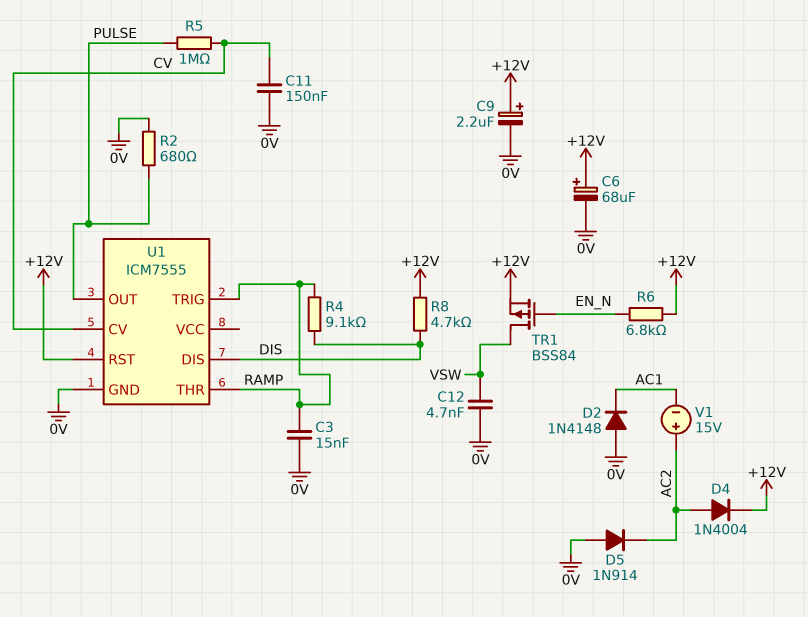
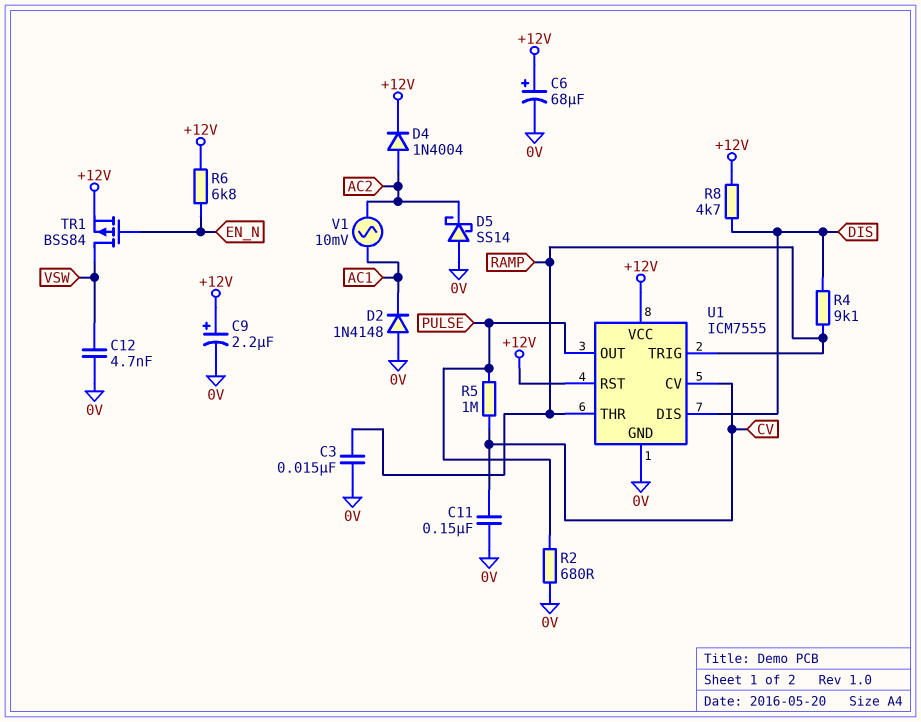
D5: diode 1N914 (A 0V, K AC2) -> schottky SS14 (A 0V, K AC2)
U1 pin VCC: none -> +12V
V1: 15V (plus AC2, minus AC1) -> AC 10mV (AC1, AC2)

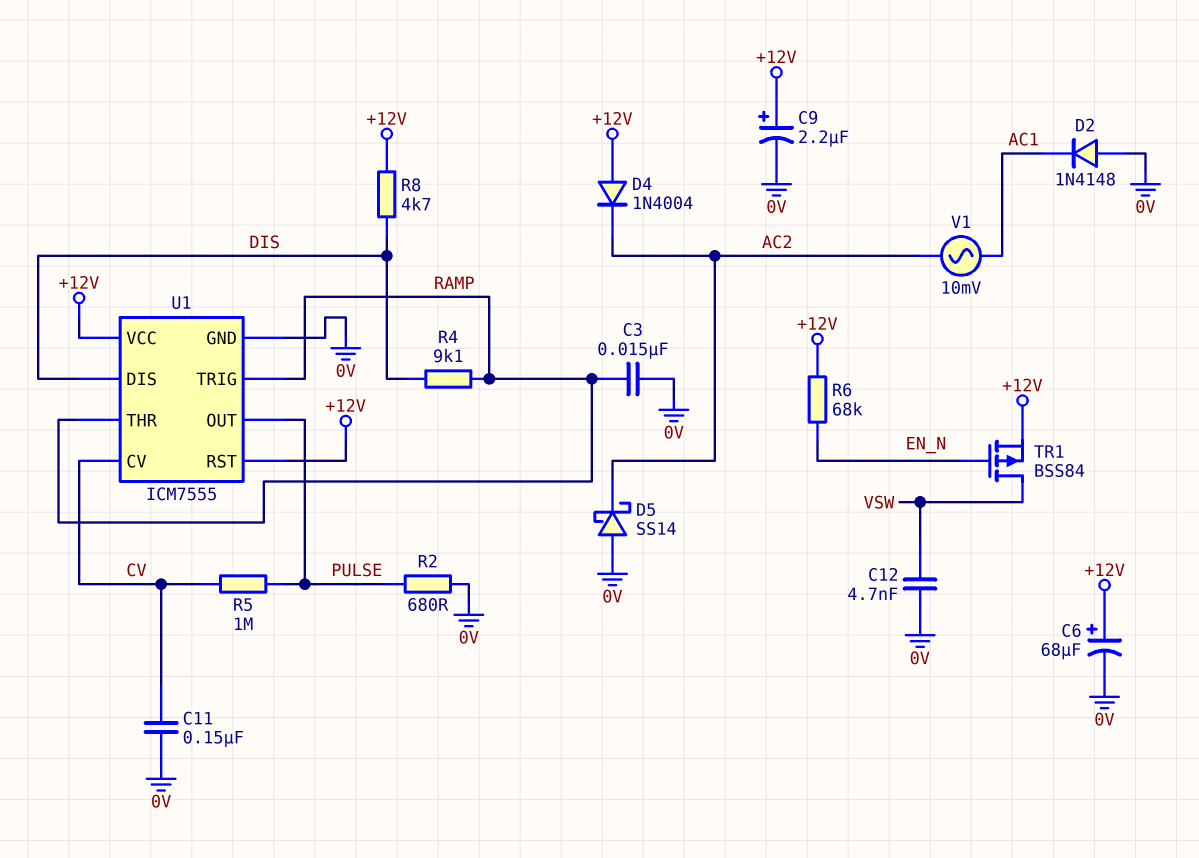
D4: diode 1N4004 (A AC2, K +12V) -> diode 1N4004 (A +12V, K AC2)
R6: 6.8k (+12V, EN_N) -> 68k (+12V, EN_N)

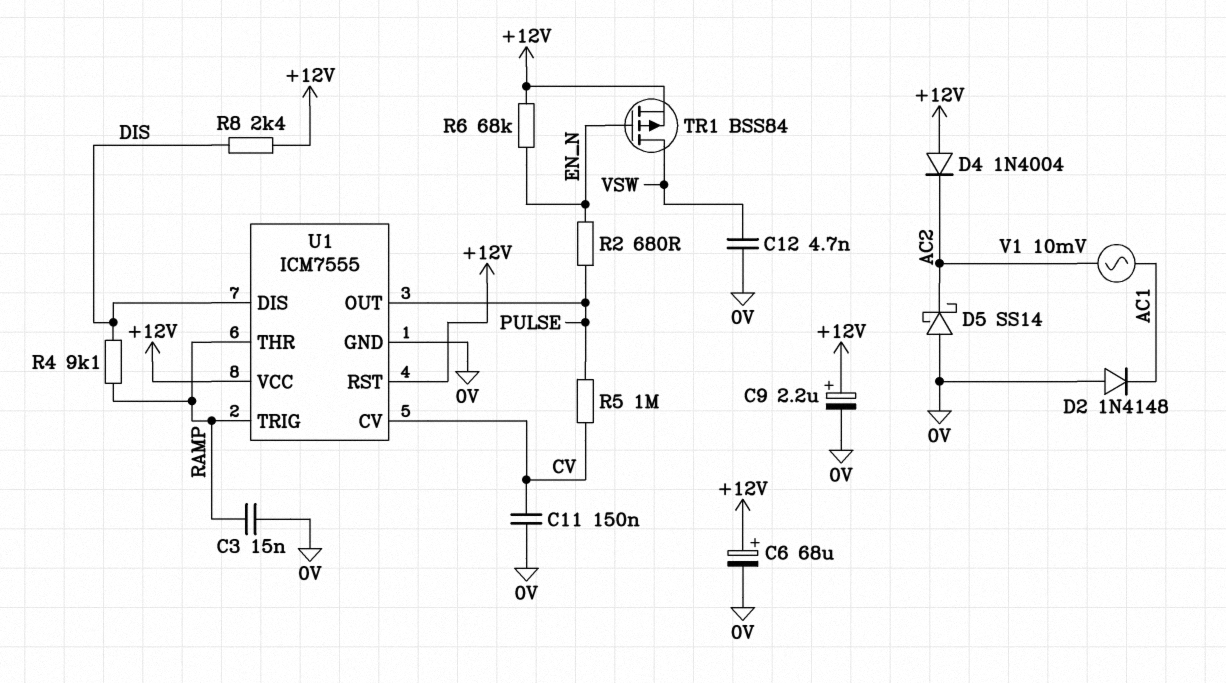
R2: 680 (0V, PULSE) -> 680 (EN_N, PULSE)
R8: 4.7k (+12V, DIS) -> 2.4k (+12V, DIS)

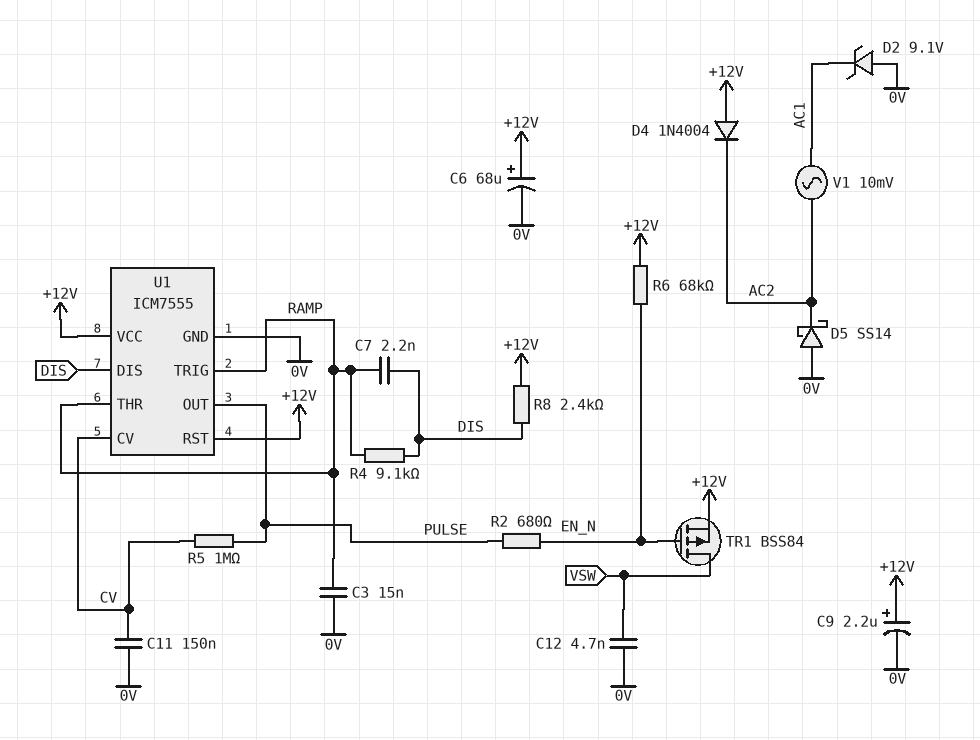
C7: none -> 2.2nF (DIS, RAMP)
D2: diode 1N4148 (A 0V, K AC1) -> zener 9.1V (A 0V, K AC1)

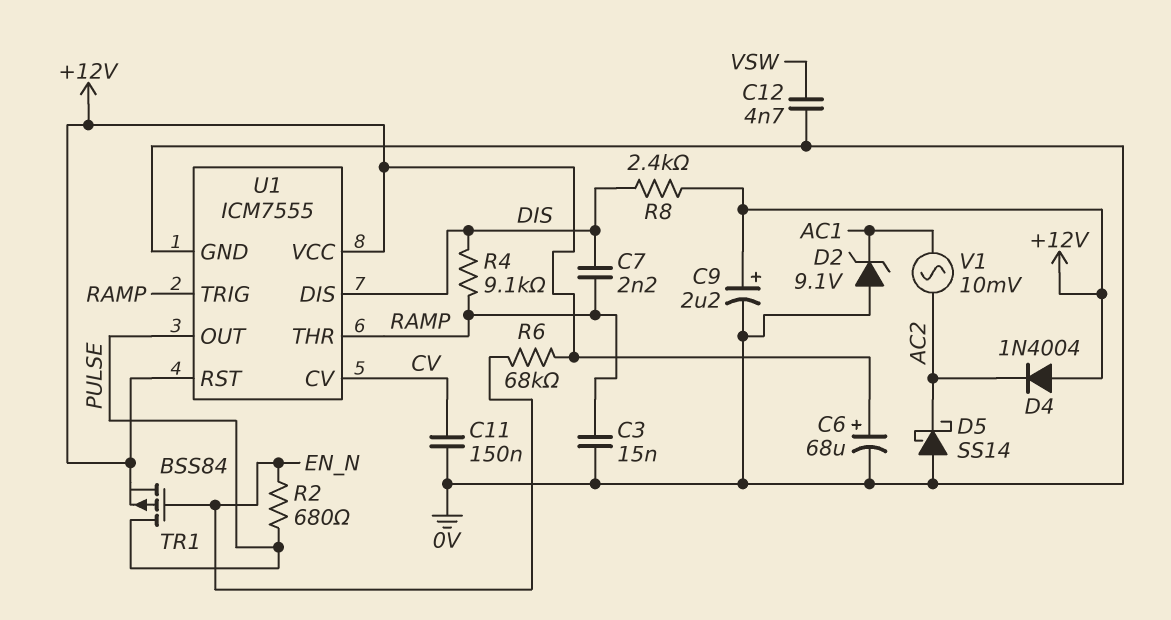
R5: 1M (CV, PULSE) -> none
TR1: PMOS BSS84 (G EN_N, D VSW, S +12V) -> PMOS BSS84 (G EN_N, D PULSE, S +12V)

